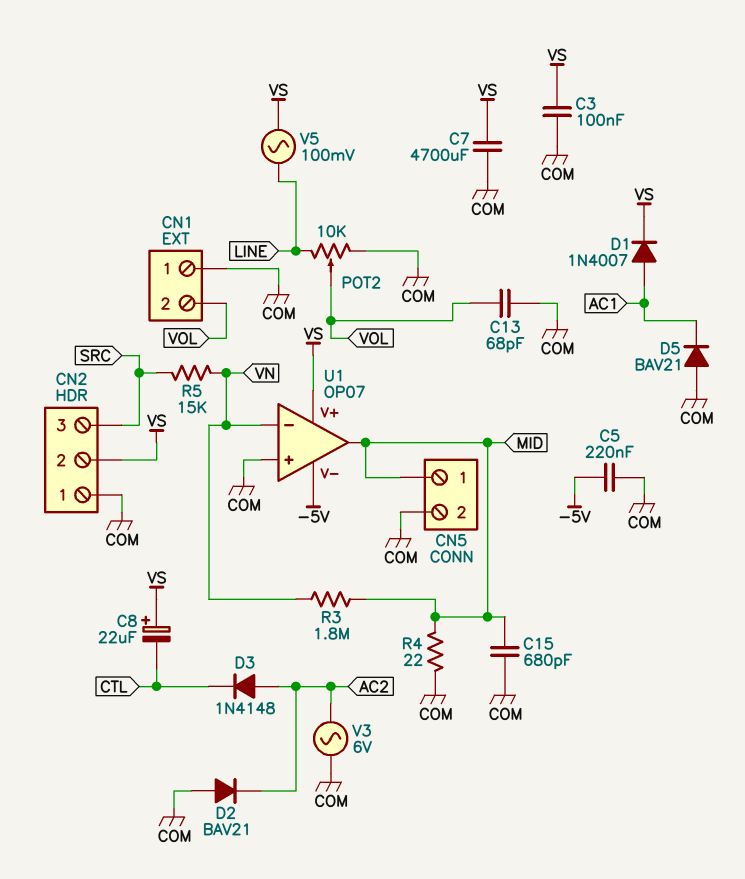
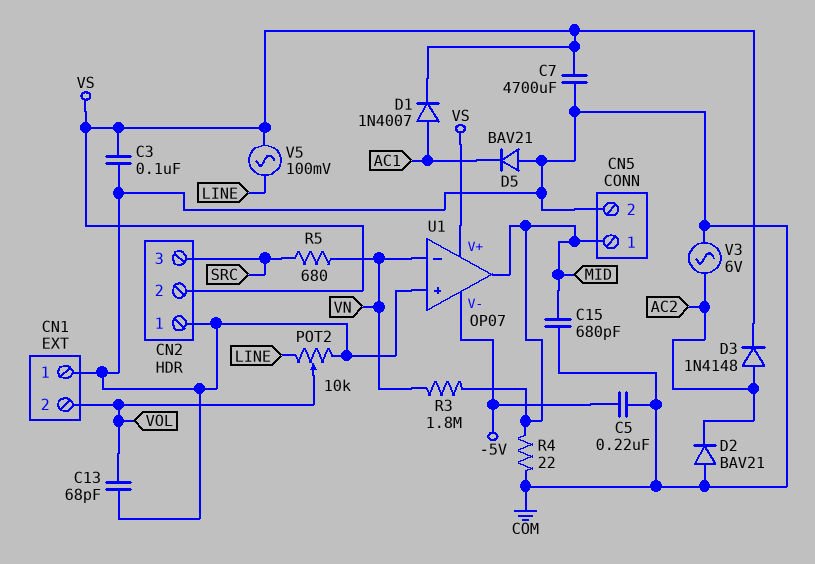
C8: 22uF (plus VS, minus CTL) -> none
D3: diode 1N4148 (A AC2, K CTL) -> diode 1N4148 (A AC2, K VS)
R5: 15k (SRC, VN) -> 680 (SRC, VN)

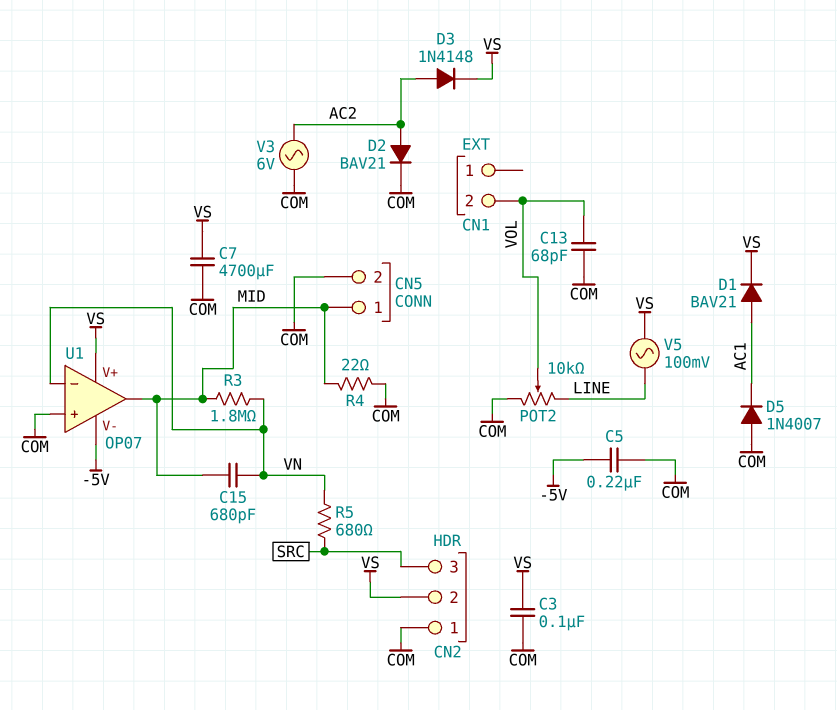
C15: 680pF (COM, MID) -> 680pF (MID, VN)
CN1 pin 1: COM -> none
D1: diode 1N4007 (A AC1, K VS) -> diode BAV21 (A AC1, K VS)
D2: diode BAV21 (A COM, K AC2) -> diode BAV21 (A AC2, K COM)
D5: diode BAV21 (A COM, K AC1) -> diode 1N4007 (A COM, K AC1)

